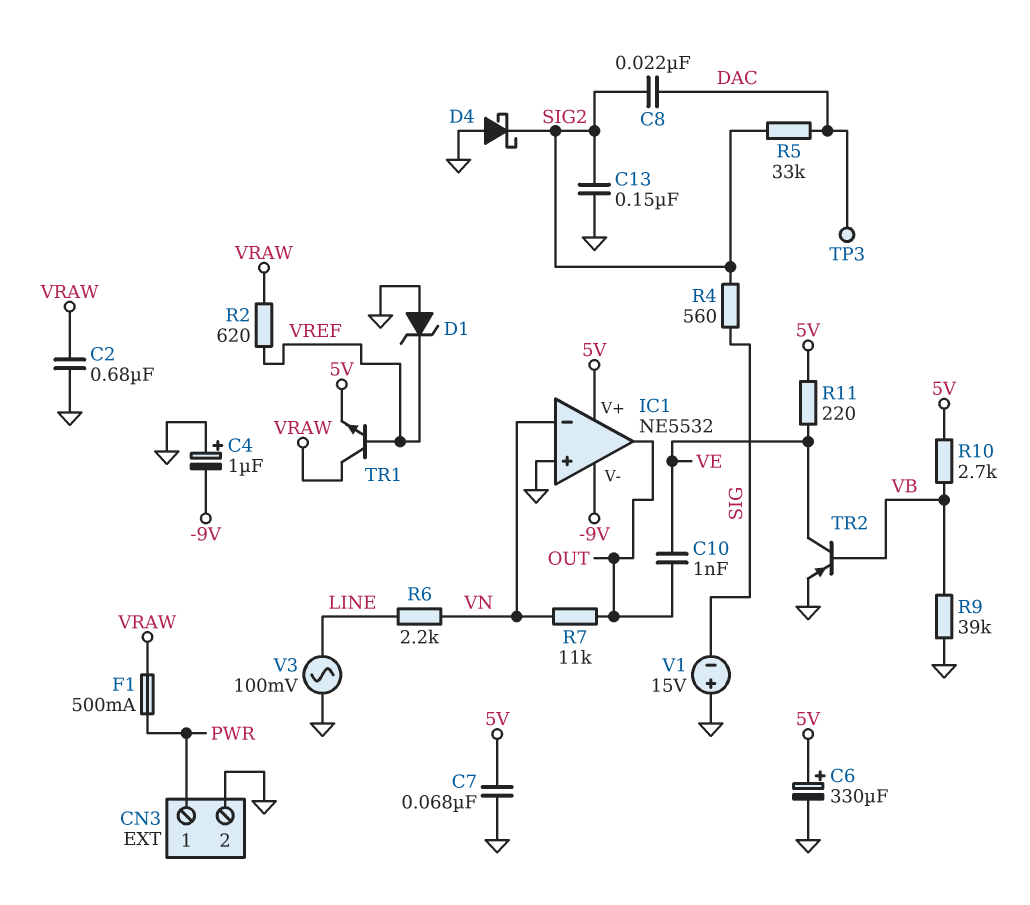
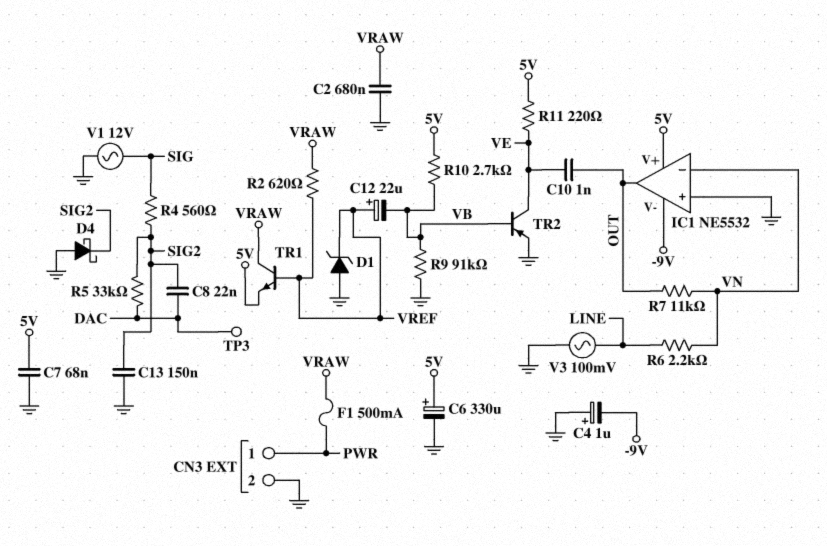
C12: none -> 22uF (plus VREF, minus VB)
R9: 39k (GND, VB) -> 91k (GND, VB)
V1: 15V (plus GND, minus SIG) -> AC 12V (GND, SIG)

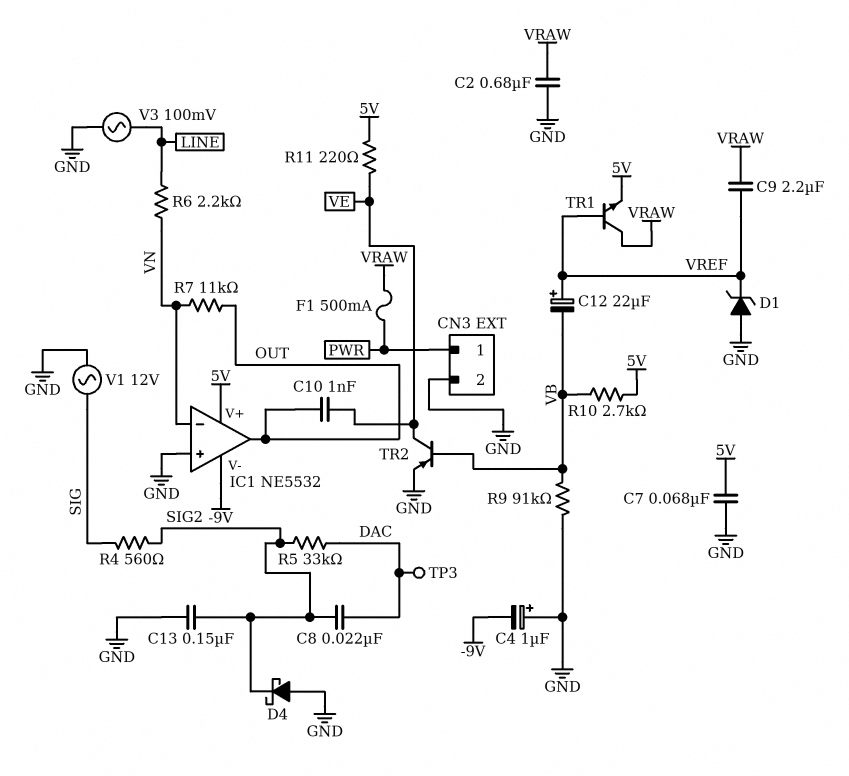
C6: 330uF (plus 5V, minus GND) -> none
C9: none -> 2.2uF (VRAW, VREF)
R2: 620 (VRAW, VREF) -> none

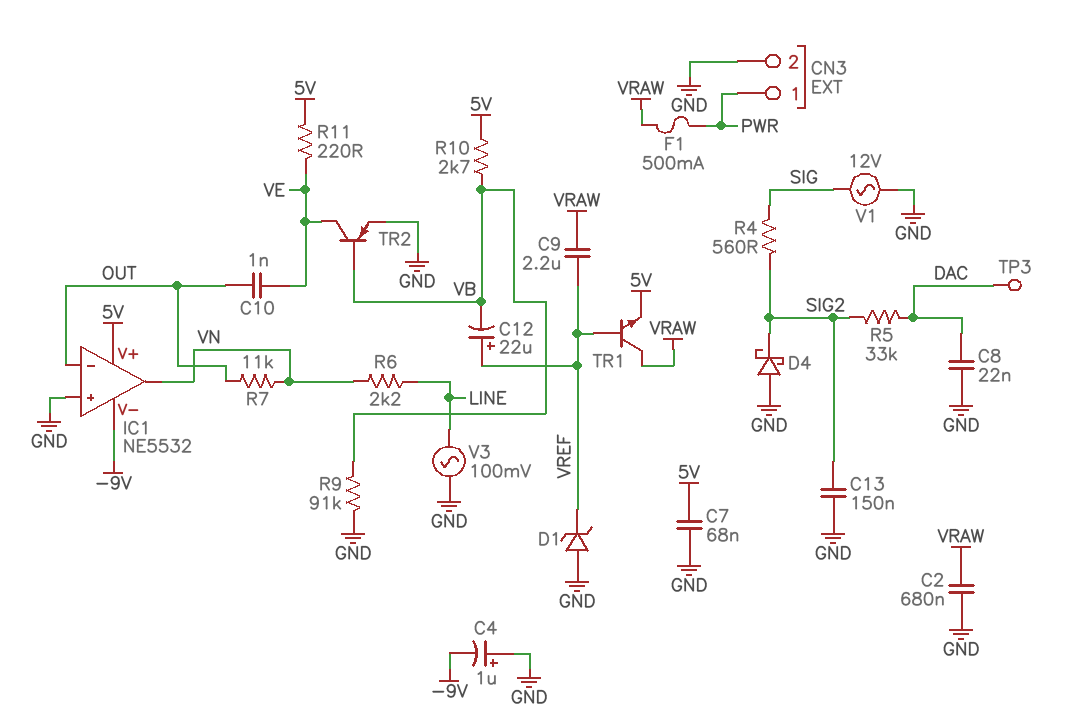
C8: 22nF (DAC, SIG2) -> 22nF (DAC, GND)
IC1 pin in-: VN -> OUT
IC1 pin out: OUT -> VN

